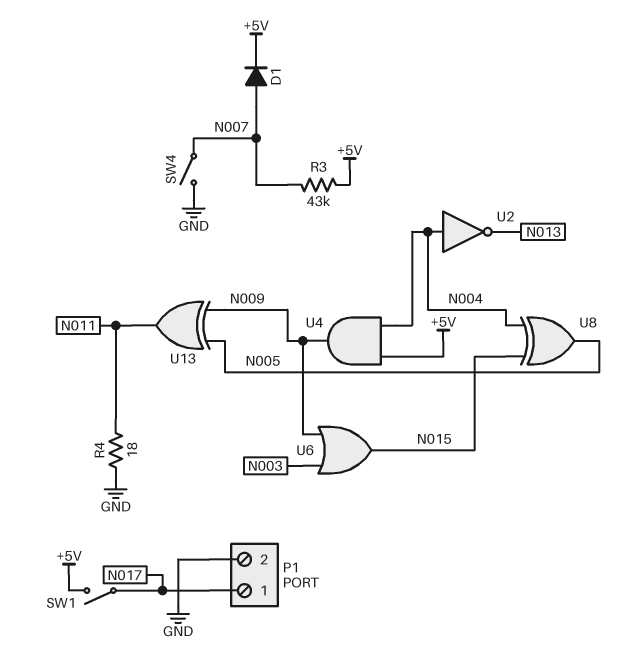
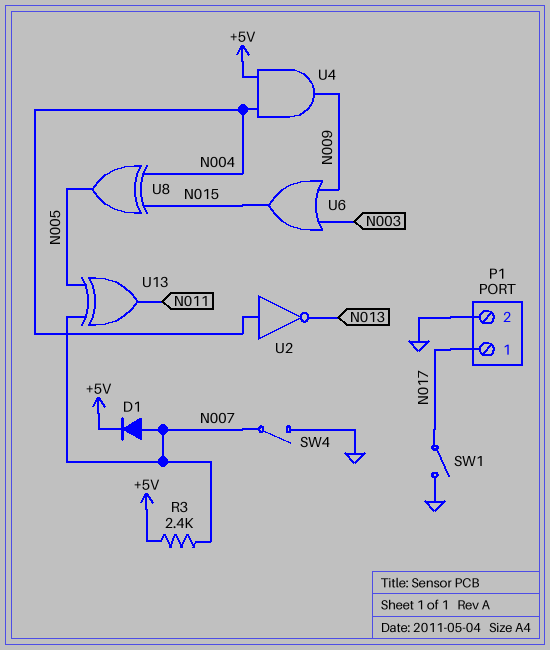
R3: 43k (+5V, N007) -> 2.4k (+5V, N007)
R4: 18 (GND, N011) -> none
SW1: switch (+5V, N017) -> switch (GND, N017)
U13: XOR (in N005, in N009, out N011) -> XOR (in N005, in N007, out N011)

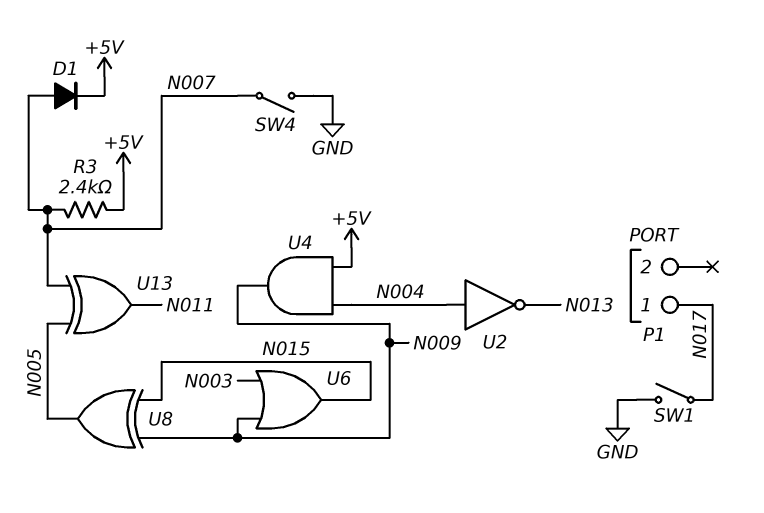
P1 pin 2: GND -> none
U8: XOR (in N004, in N015, out N005) -> XOR (in N009, in N015, out N005)

